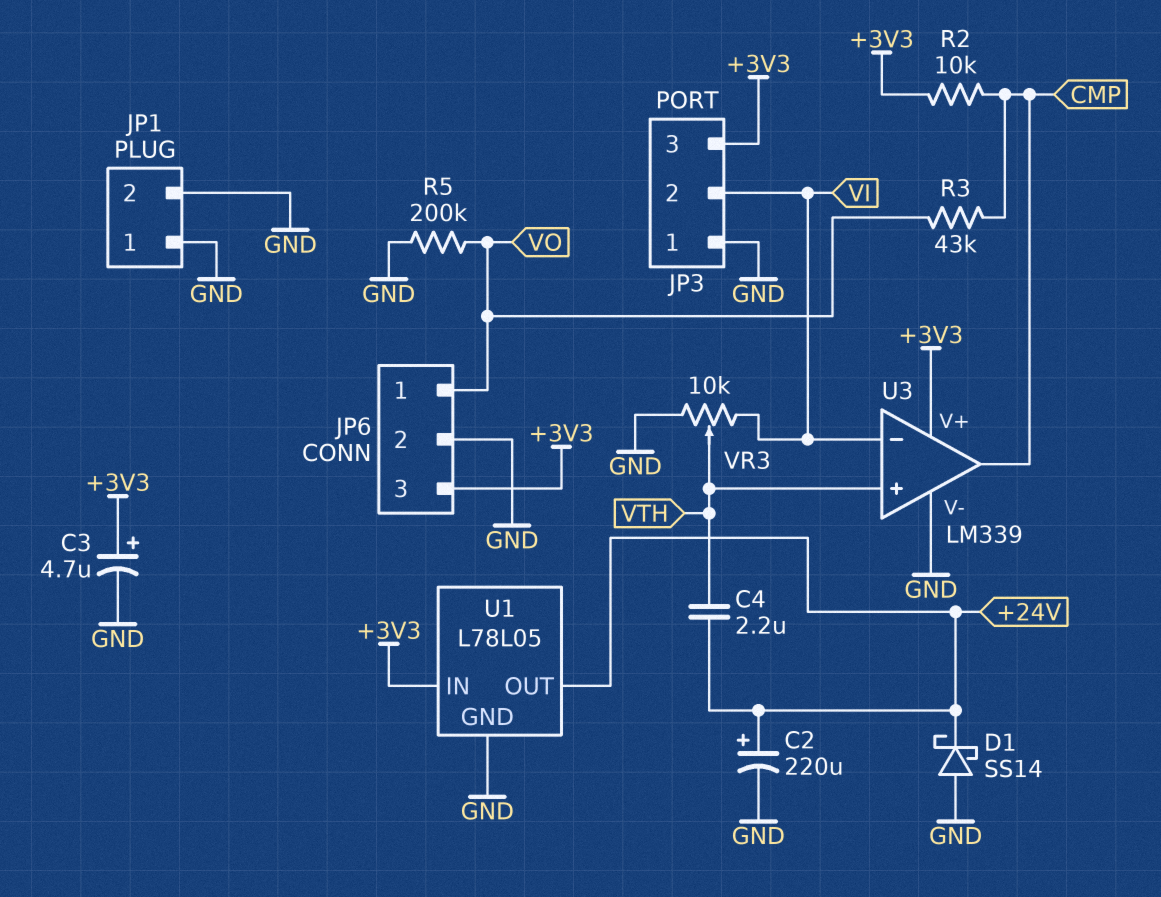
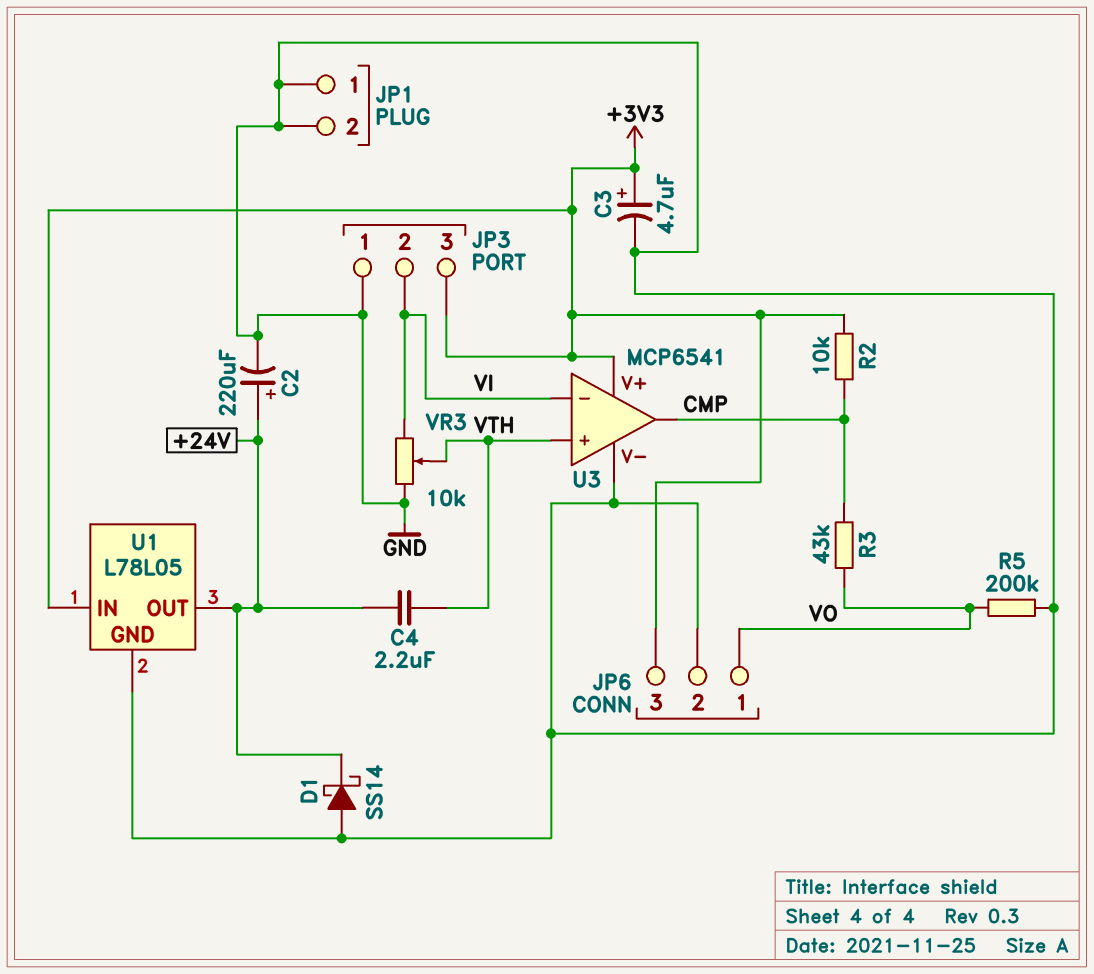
U3: LM339 -> MCP6541

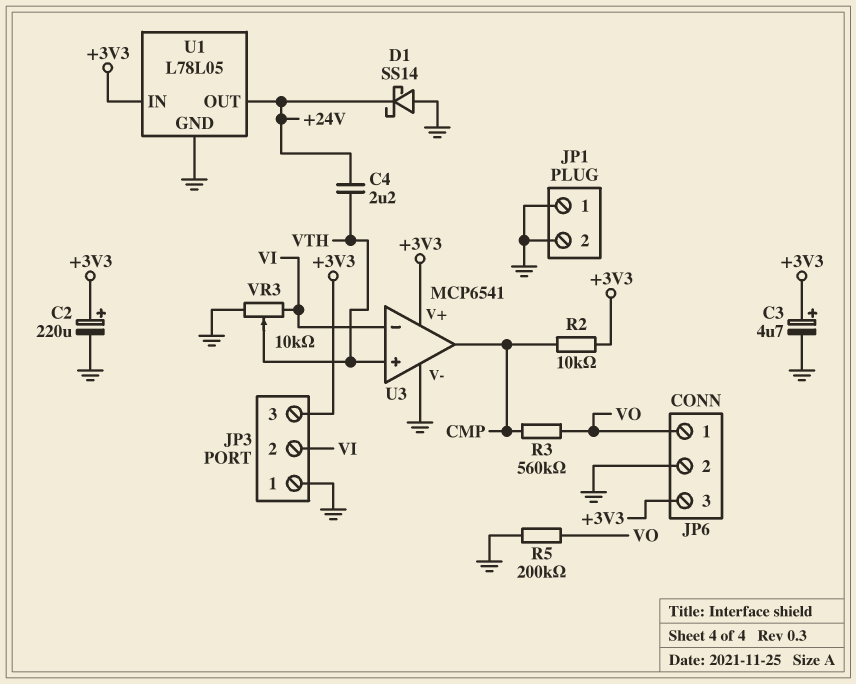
C2: 220uF (plus +24V, minus GND) -> 220uF (plus +3V3, minus GND)
R3: 43k (CMP, VO) -> 560k (CMP, VO)

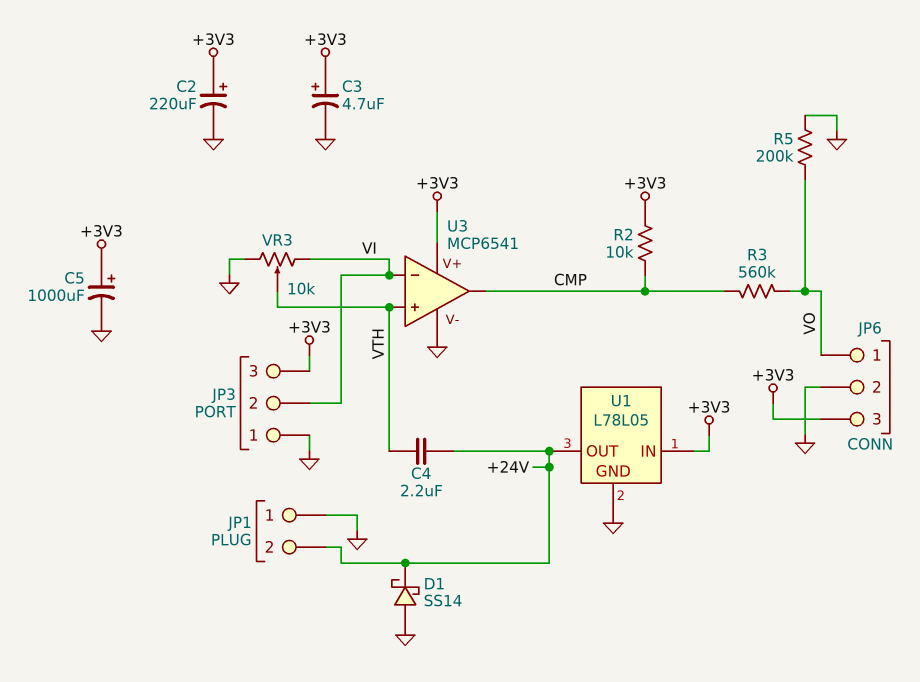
C5: none -> 1000uF (plus +3V3, minus GND)
JP1 pin 2: GND -> +24V

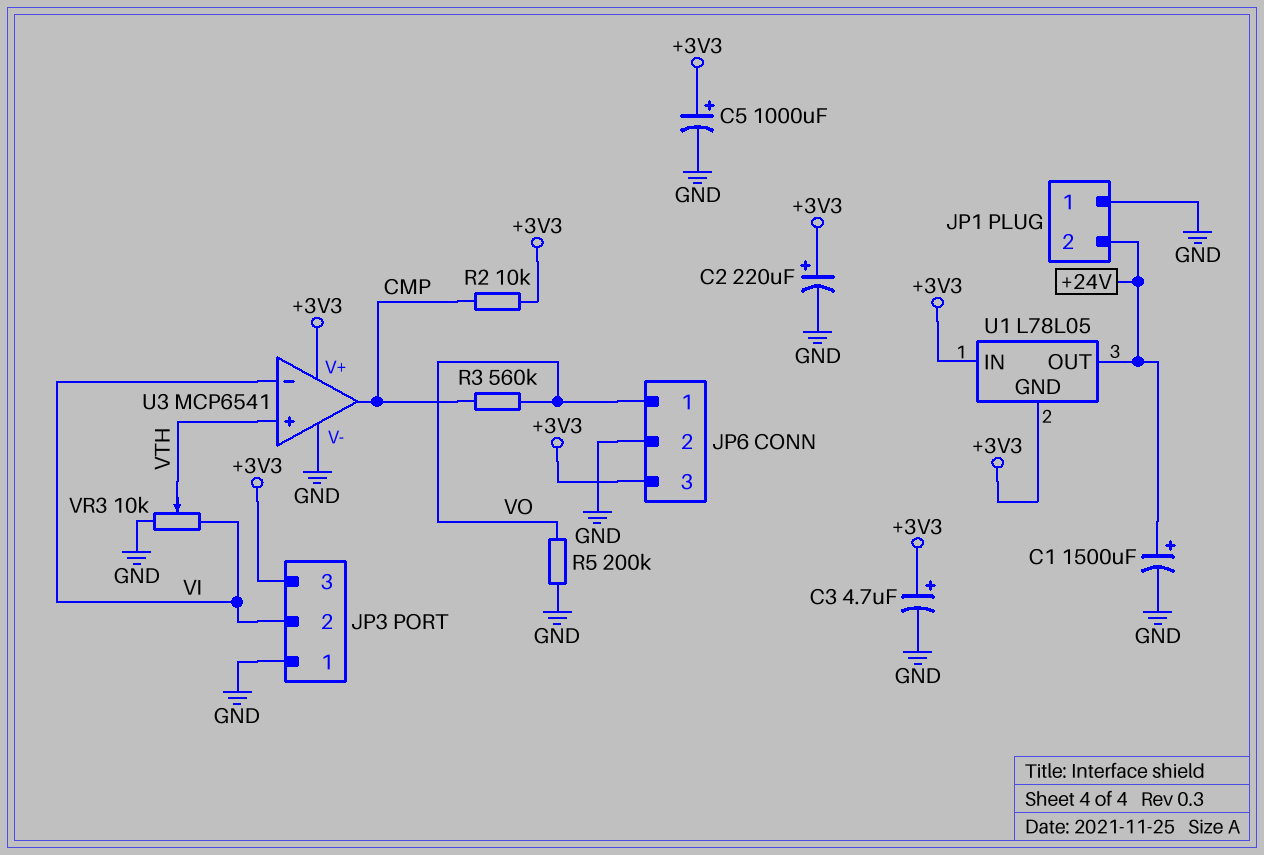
C1: none -> 1500uF (plus +24V, minus GND)
C4: 2.2uF (+24V, VTH) -> none
D1: schottky SS14 (A GND, K +24V) -> none
U1 pin GND: GND -> +3V3

